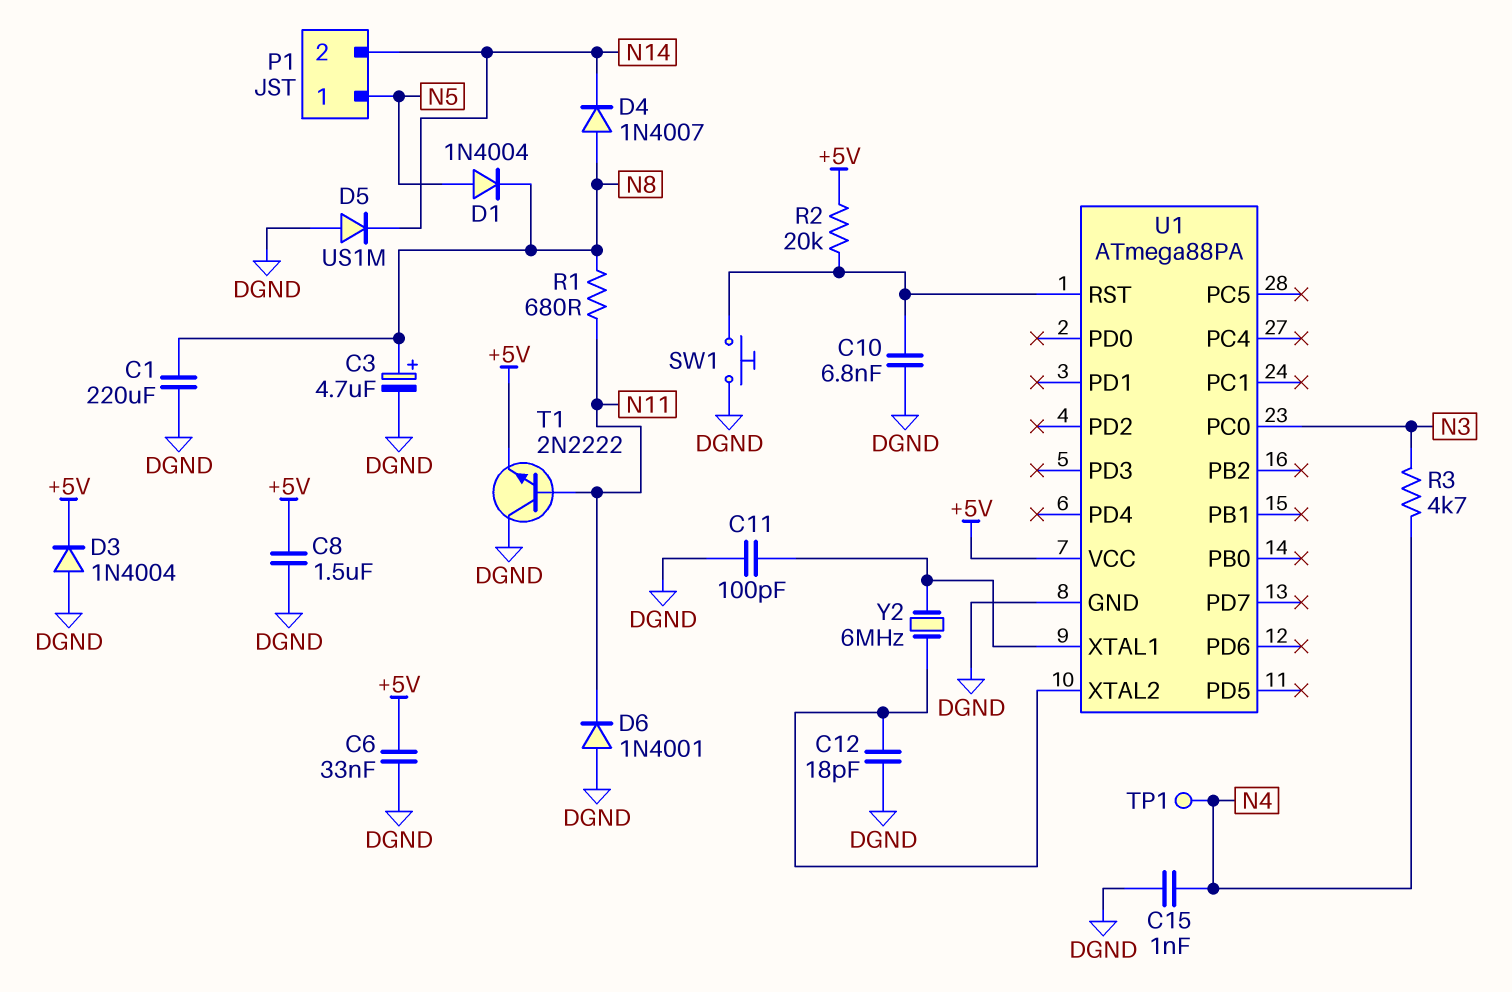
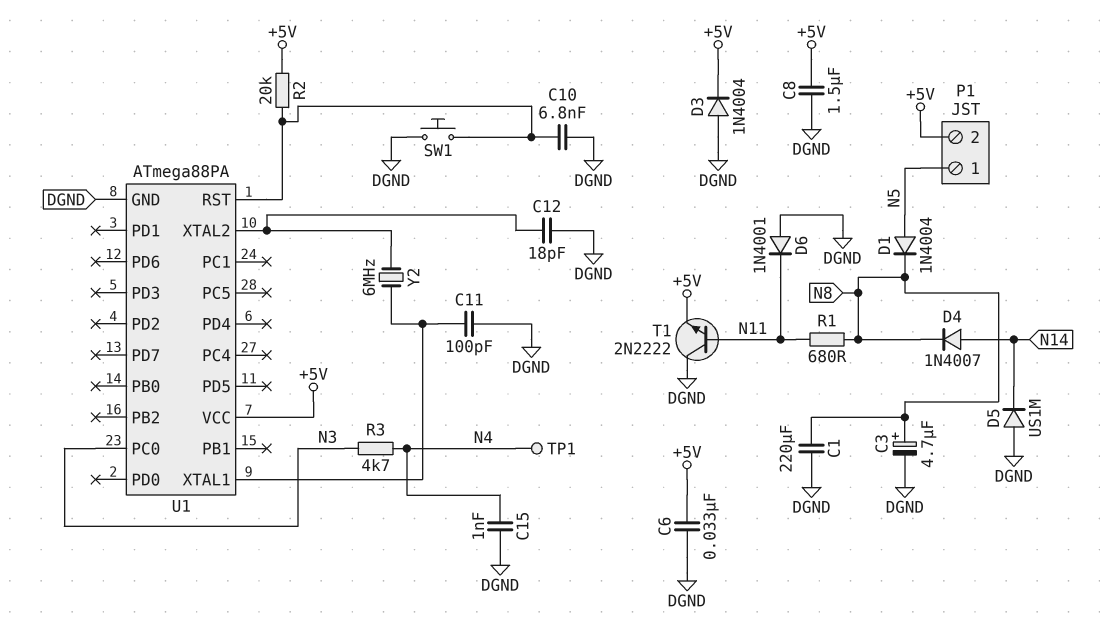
D4: diode 1N4007 (A N8, K N14) -> diode 1N4007 (A N14, K N8)
P1 pin 2: N14 -> +5V

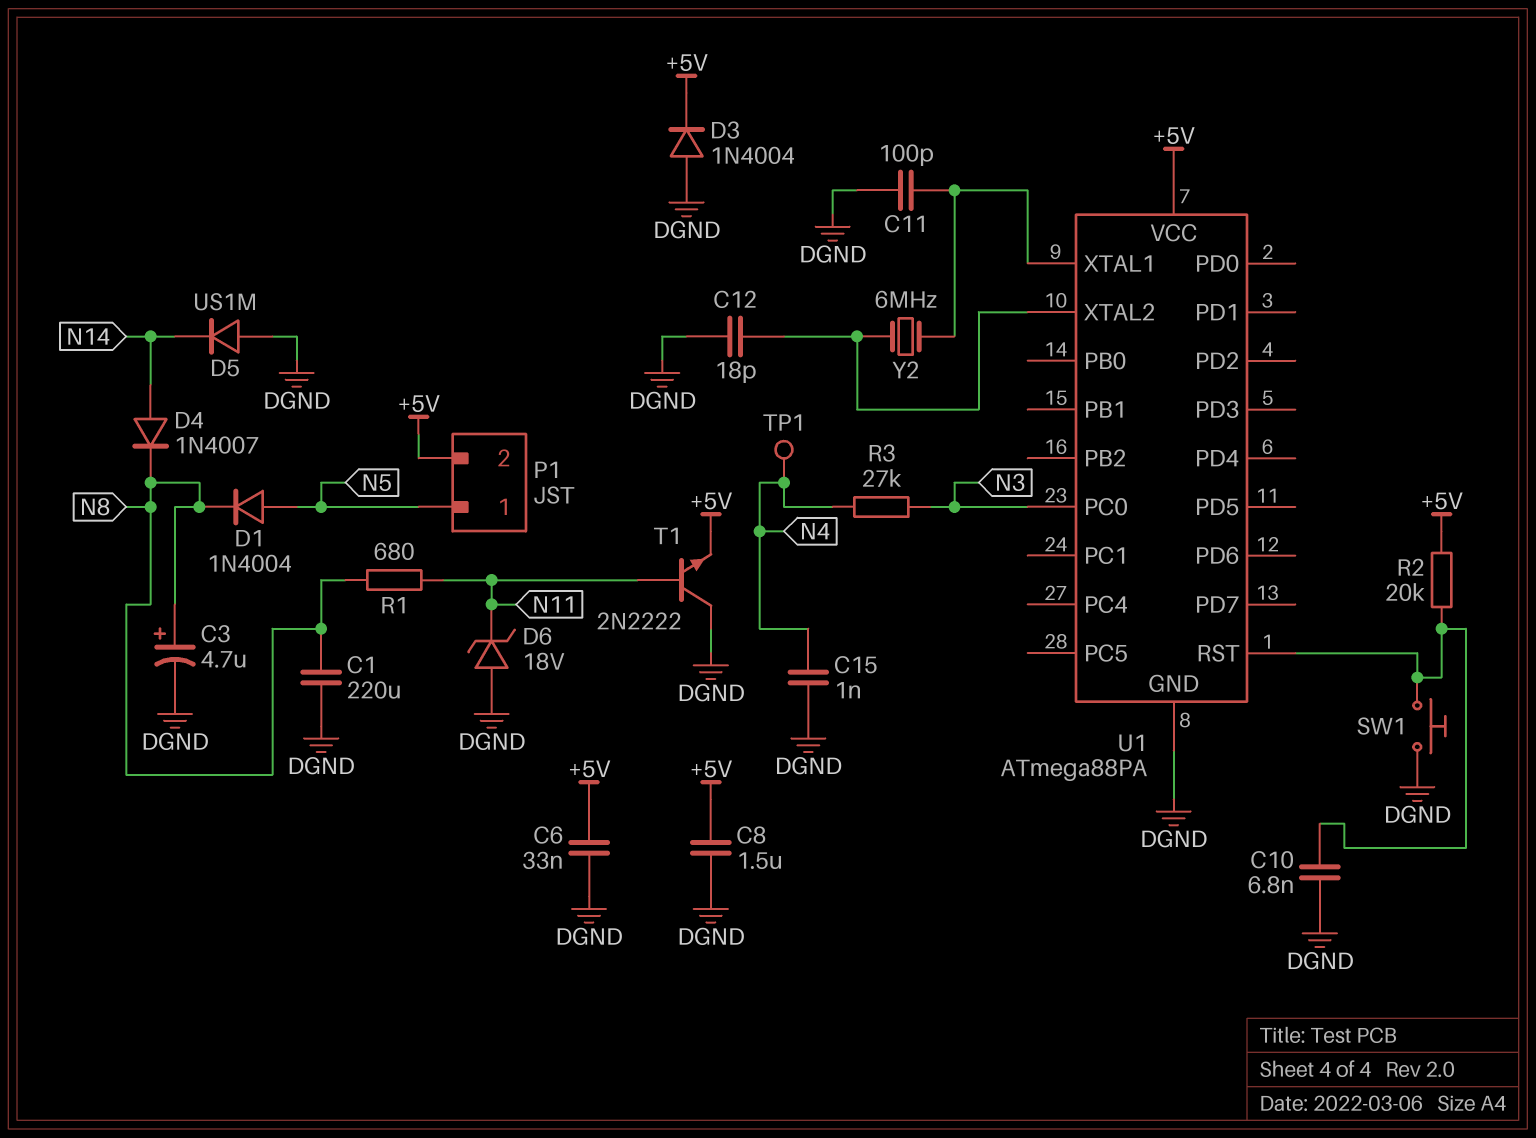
D6: diode 1N4001 (A DGND, K N11) -> zener 18V (A DGND, K N11)
R3: 4.7k (N3, N4) -> 27k (N3, N4)

